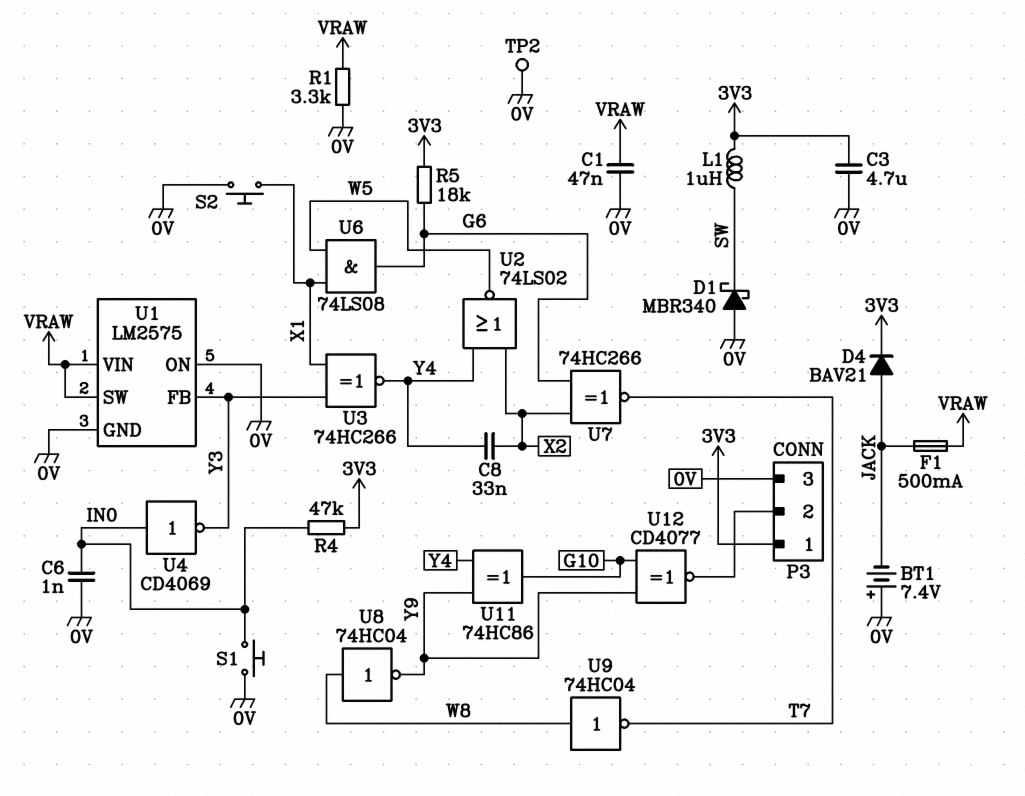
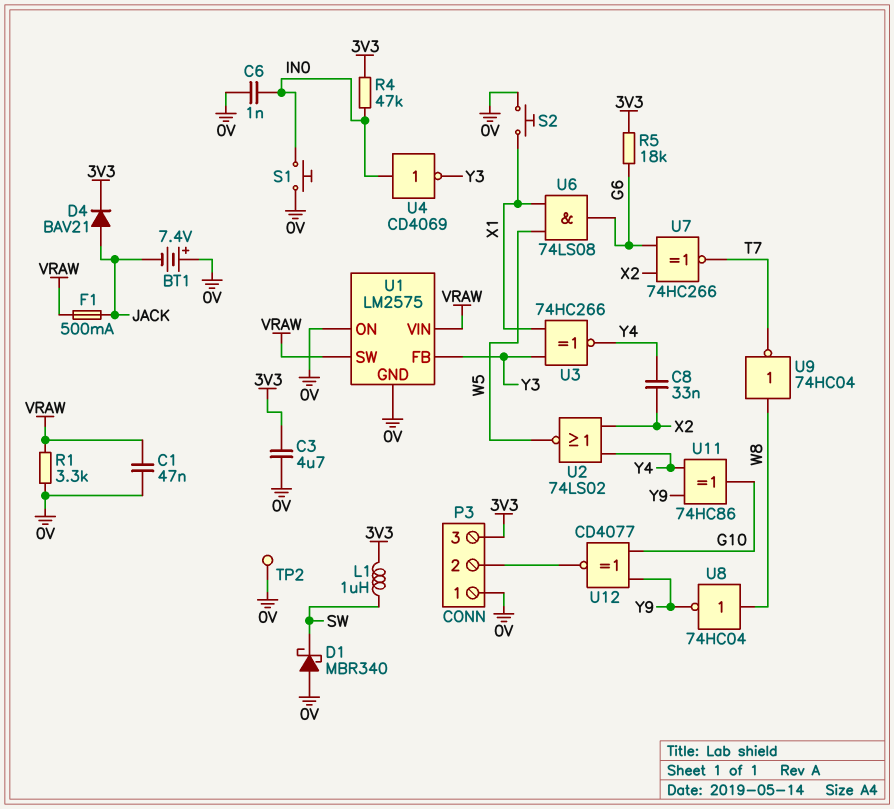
P3 pin 1: 3V3 -> 0V
P3 pin 3: 0V -> 3V3

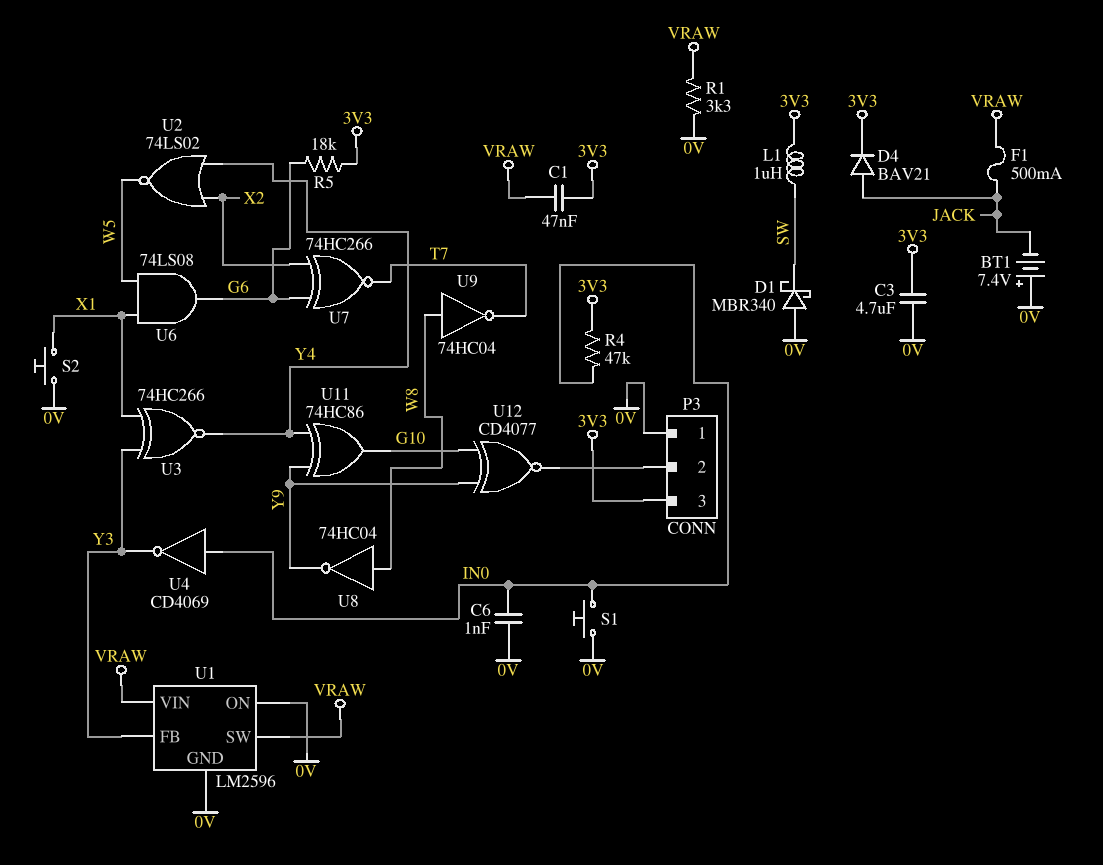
C1: 47nF (0V, VRAW) -> 47nF (3V3, VRAW)
C8: 33nF (X2, Y4) -> none
TP2: test point (0V) -> none
U1: LM2575 -> LM2596

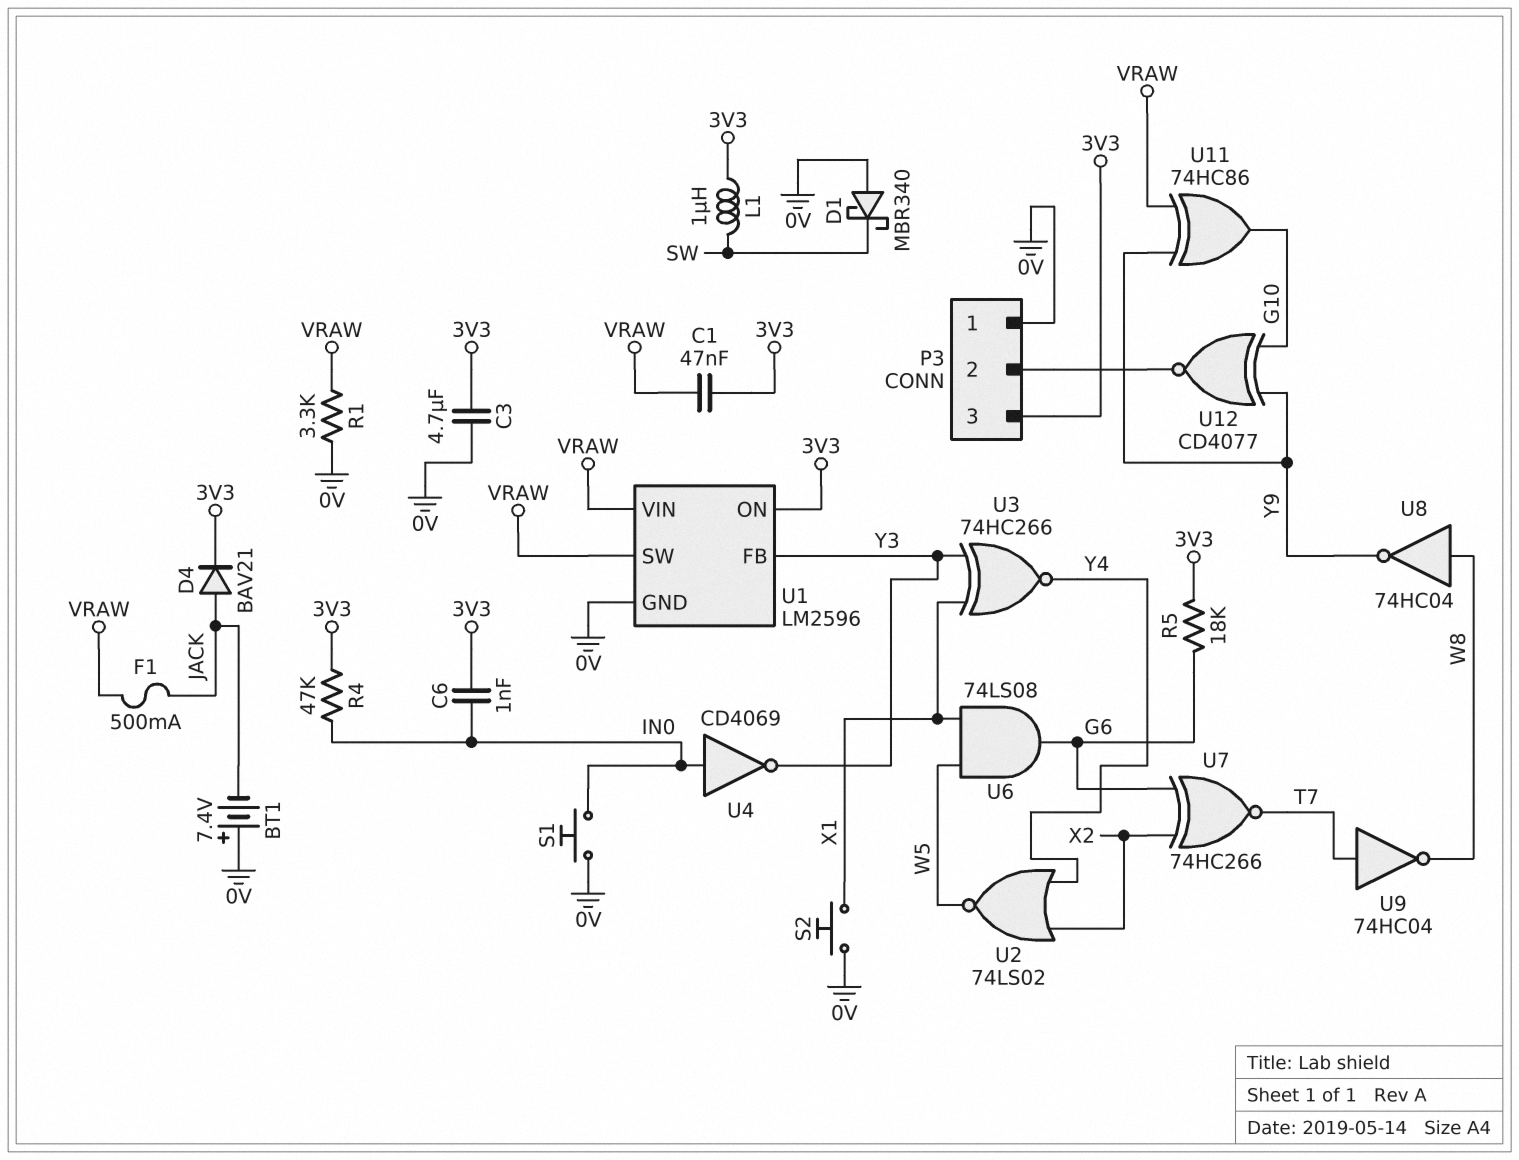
C6: 1nF (0V, IN0) -> 1nF (3V3, IN0)
U1 pin ON: 0V -> 3V3
U9: NOT 74HC04 (in W8, out T7) -> NOT 74HC04 (in T7, out W8)
U11: XOR 74HC86 (in Y4, in Y9, out G10) -> XOR 74HC86 (in VRAW, in Y9, out G10)

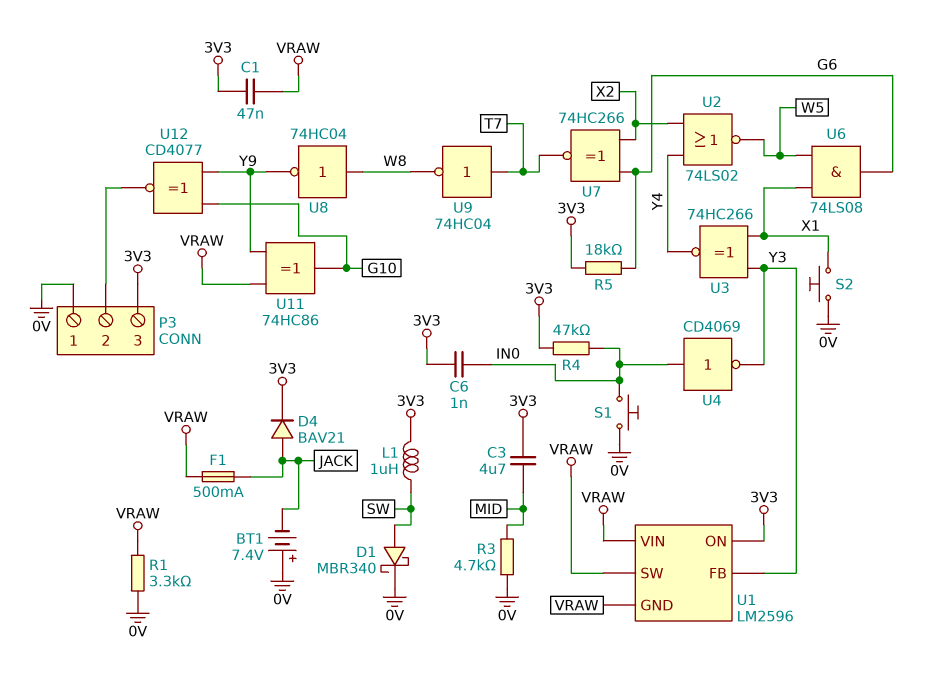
C3: 4.7uF (0V, 3V3) -> 4.7uF (3V3, MID)
D1: schottky MBR340 (A 0V, K SW) -> schottky MBR340 (A SW, K 0V)
R3: none -> 4.7k (0V, MID)
U1 pin GND: 0V -> VRAW

